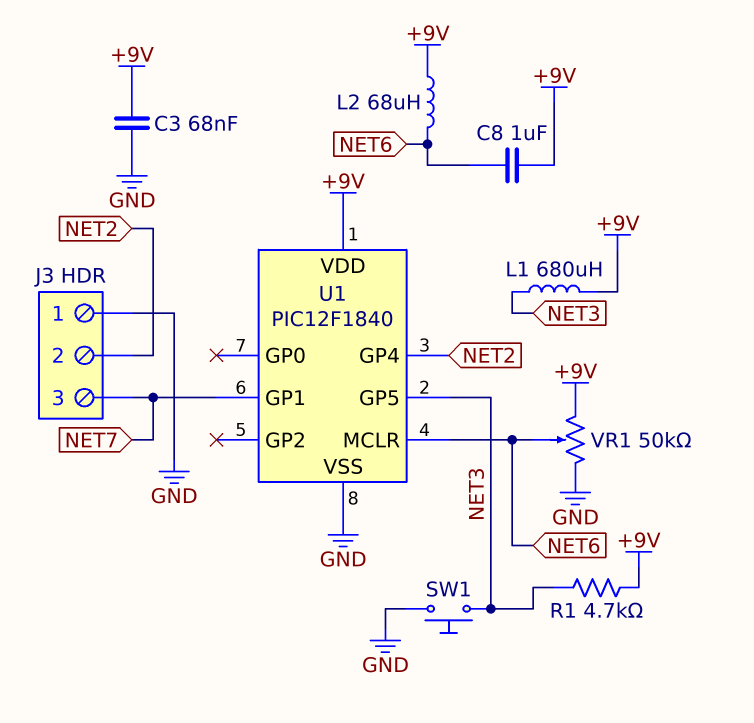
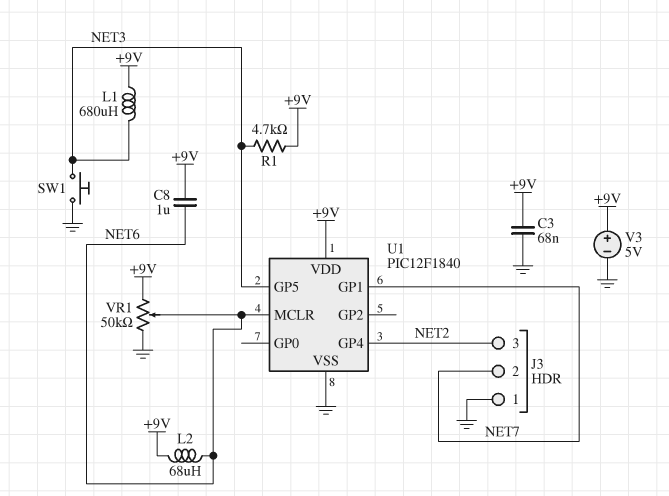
J3 pin 2: NET2 -> NET7
J3 pin 3: NET7 -> NET2
V3: none -> 5V (plus +9V, minus GND)

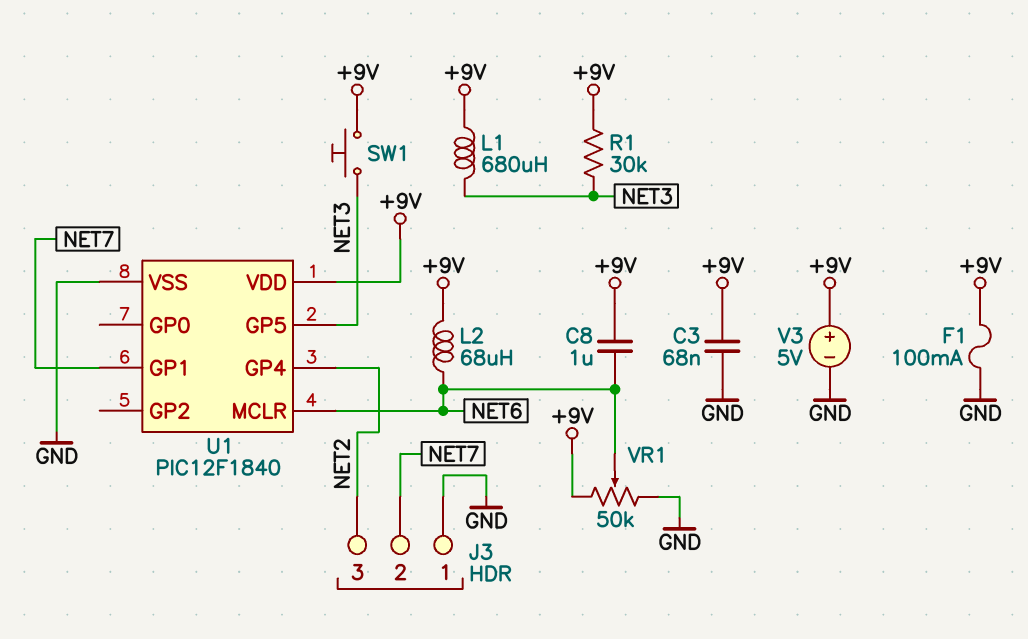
F1: none -> 100mA (+9V, GND)
R1: 4.7k (+9V, NET3) -> 30k (+9V, NET3)
SW1: button (GND, NET3) -> button (+9V, NET3)

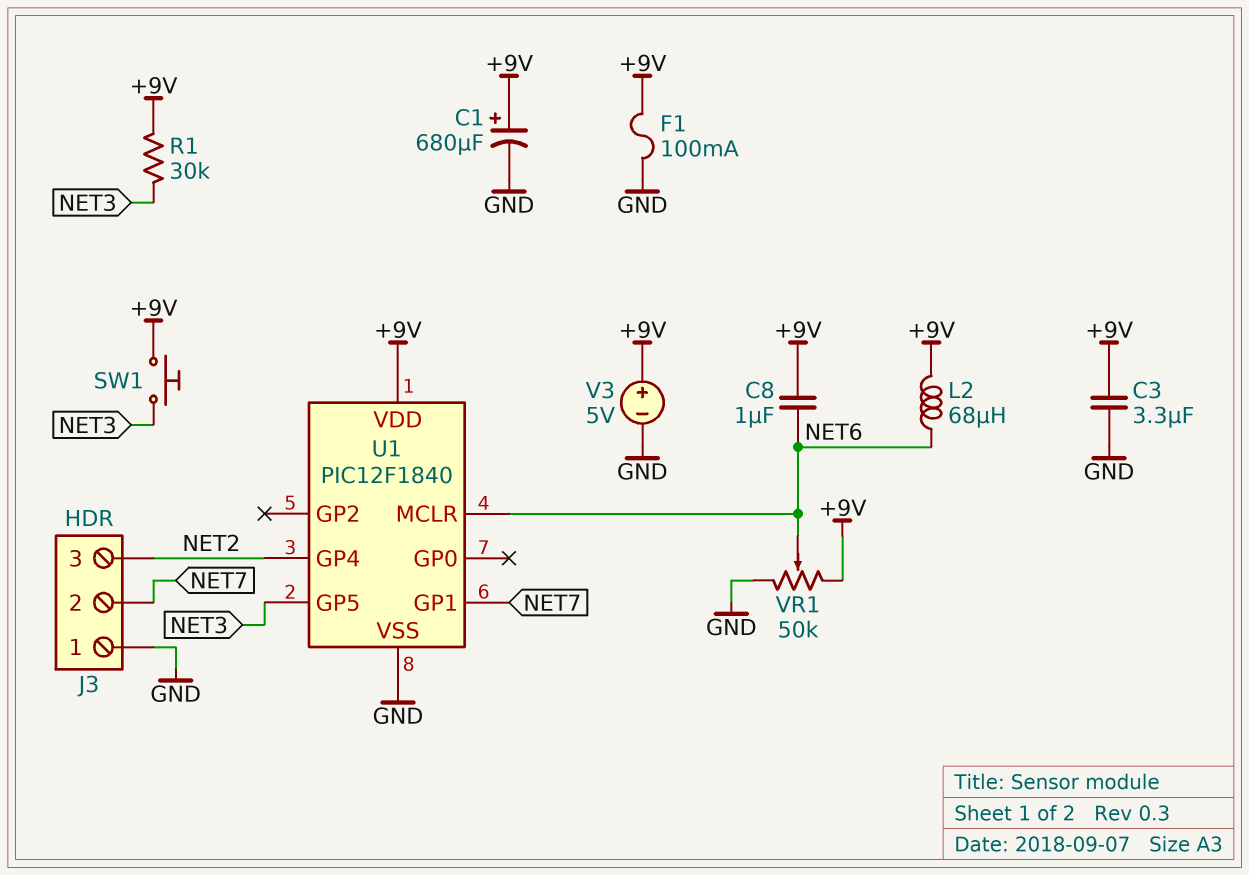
C1: none -> 680uF (plus +9V, minus GND)
C3: 68nF (+9V, GND) -> 3.3uF (+9V, GND)
L1: 680uH (+9V, NET3) -> none

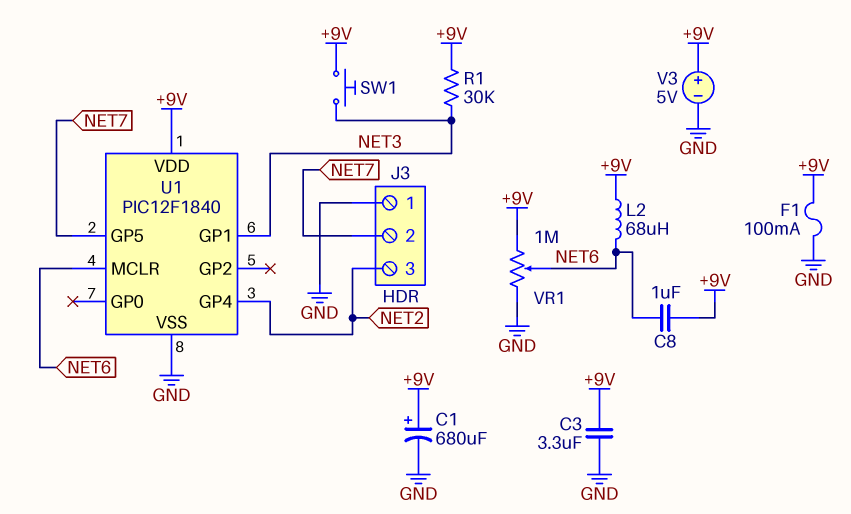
U1 pin GP1: NET7 -> NET3
U1 pin GP5: NET3 -> NET7
VR1: 50k (+9V, GND, wiper NET6) -> 1M (+9V, GND, wiper NET6)

